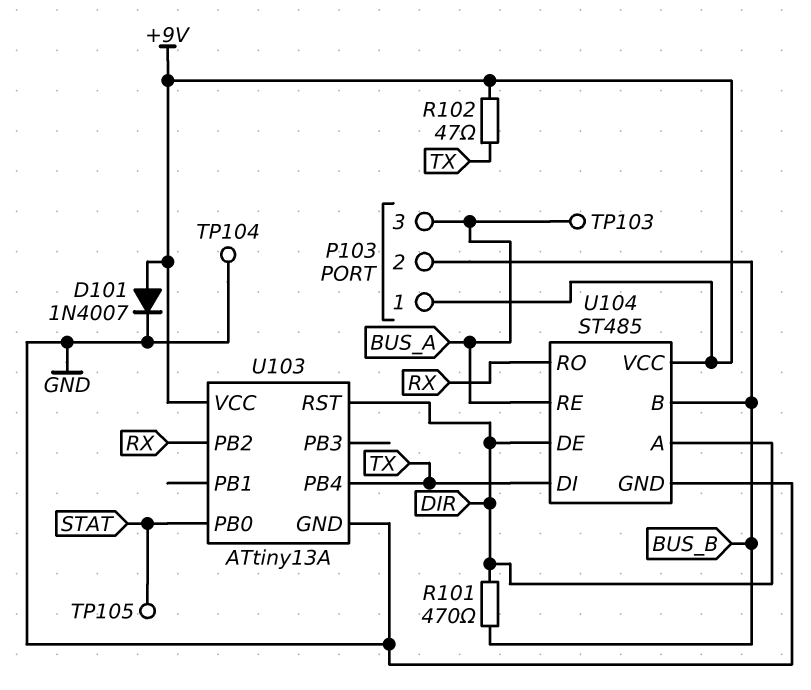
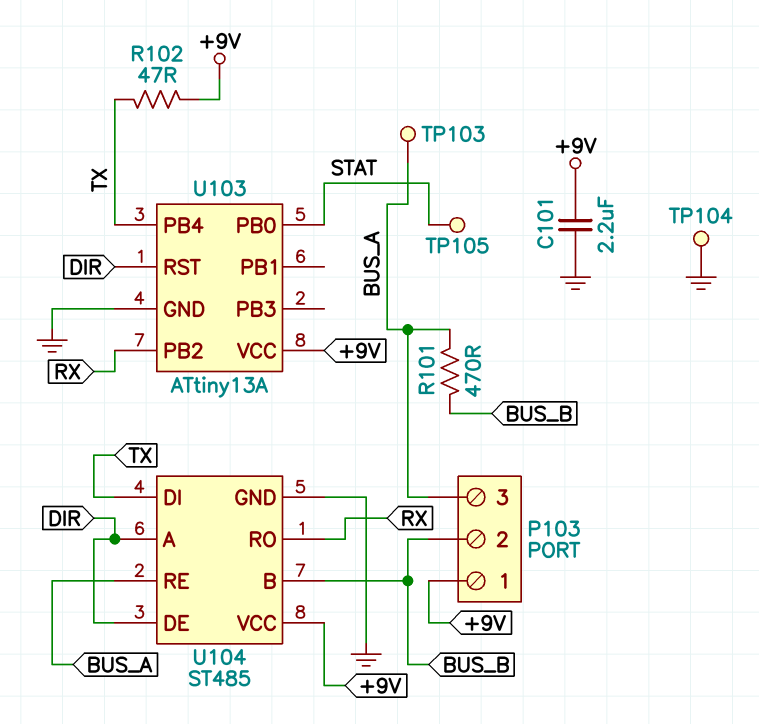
C101: none -> 2.2uF (+9V, GND)
D101: diode 1N4007 (A +9V, K GND) -> none
R101: 470 (BUS_B, DIR) -> 470 (BUS_A, BUS_B)

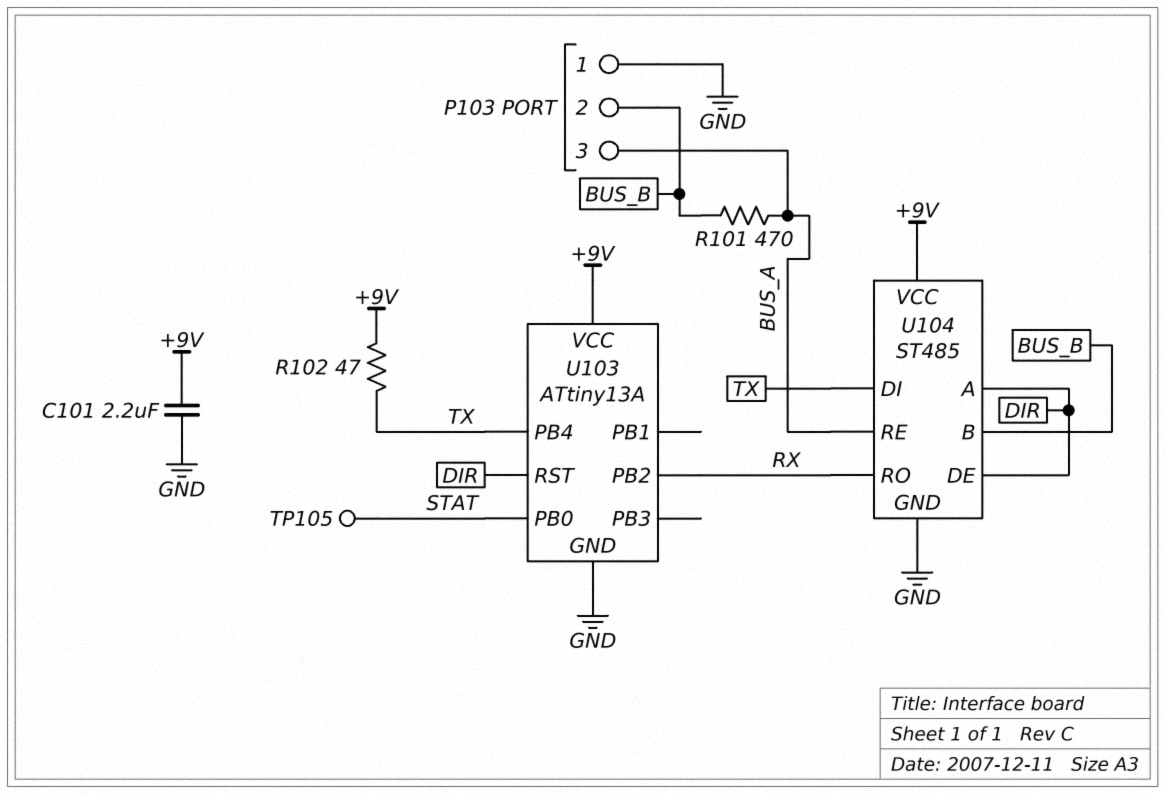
P103 pin 1: +9V -> GND
TP103: test point (BUS_A) -> none
TP104: test point (GND) -> none

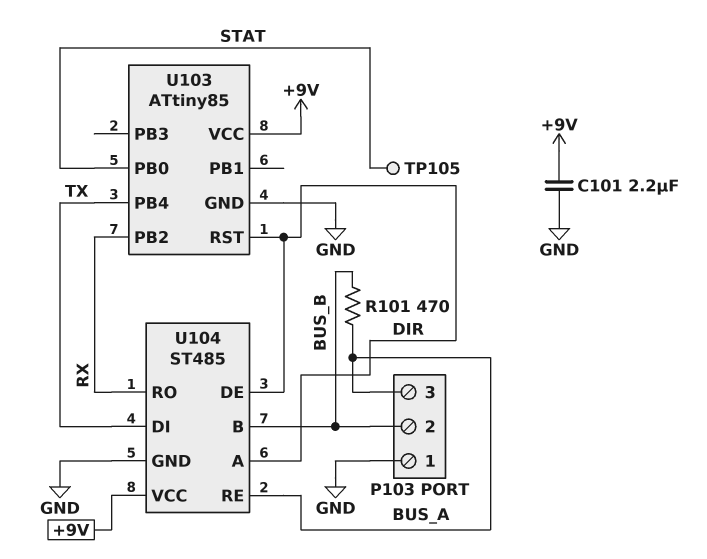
R102: 47 (+9V, TX) -> none
U103: ATtiny13A -> ATtiny85

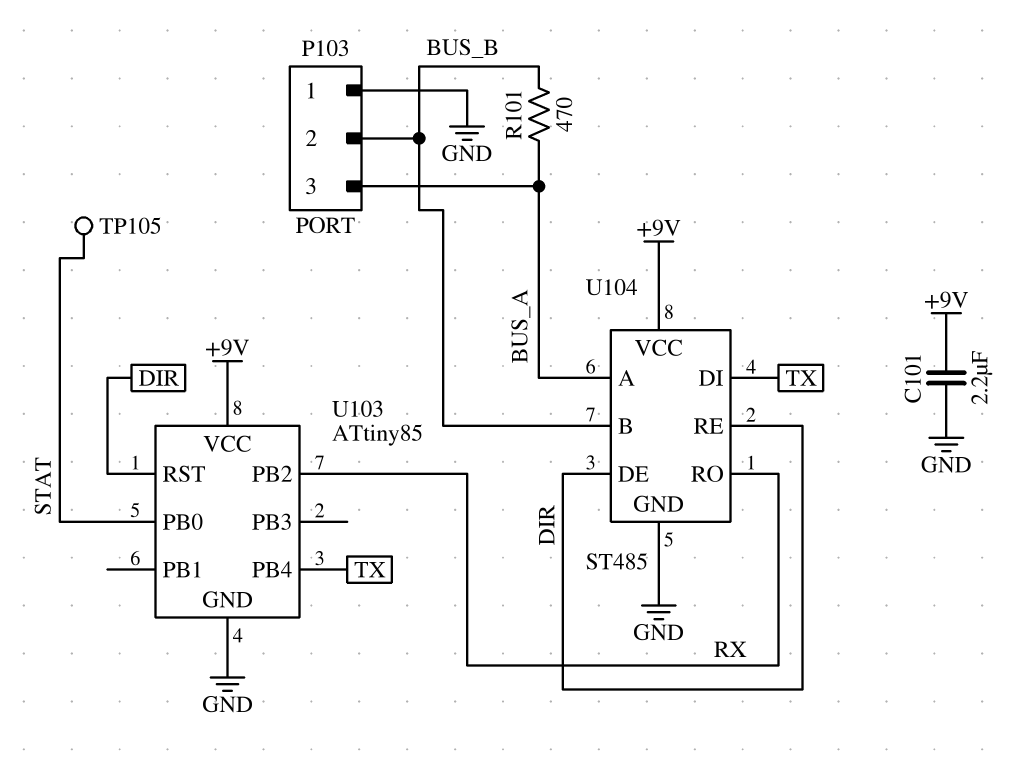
U104 pin A: DIR -> BUS_A
U104 pin RE: BUS_A -> DIR

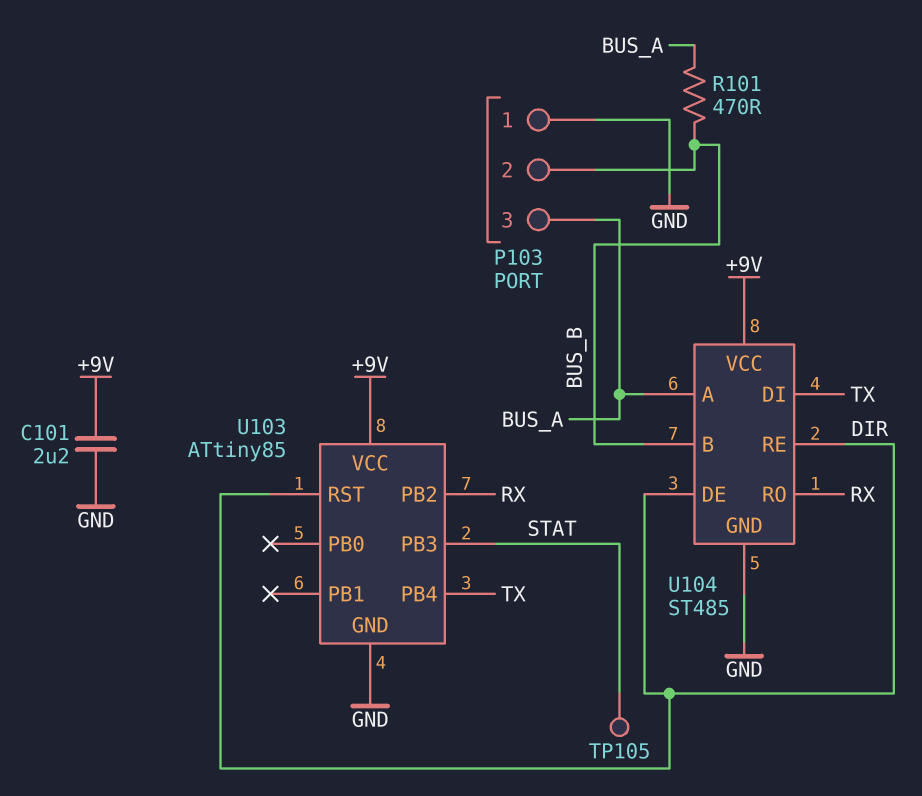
U103 pin PB0: STAT -> none
U103 pin PB3: none -> STAT

